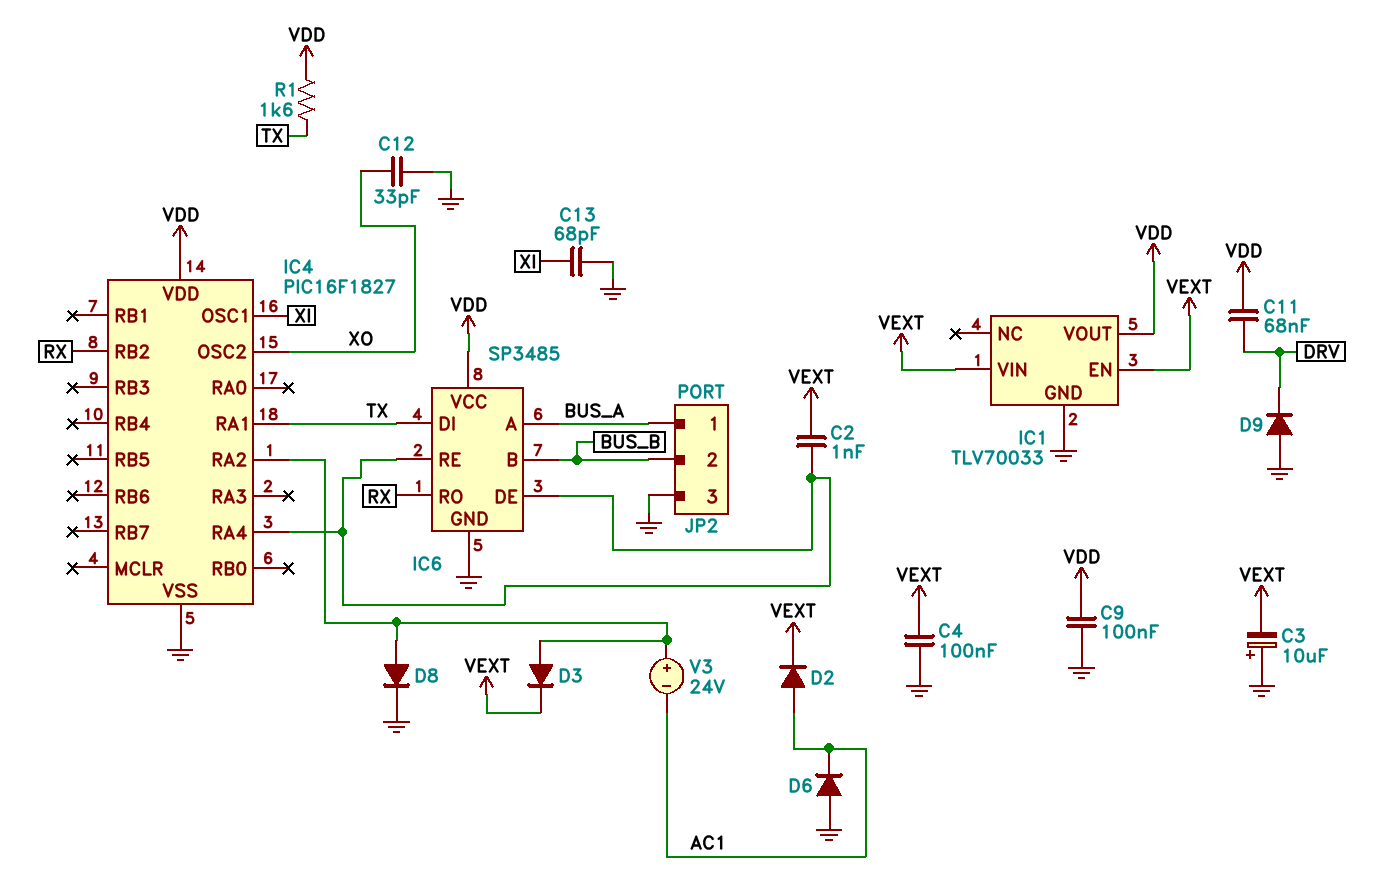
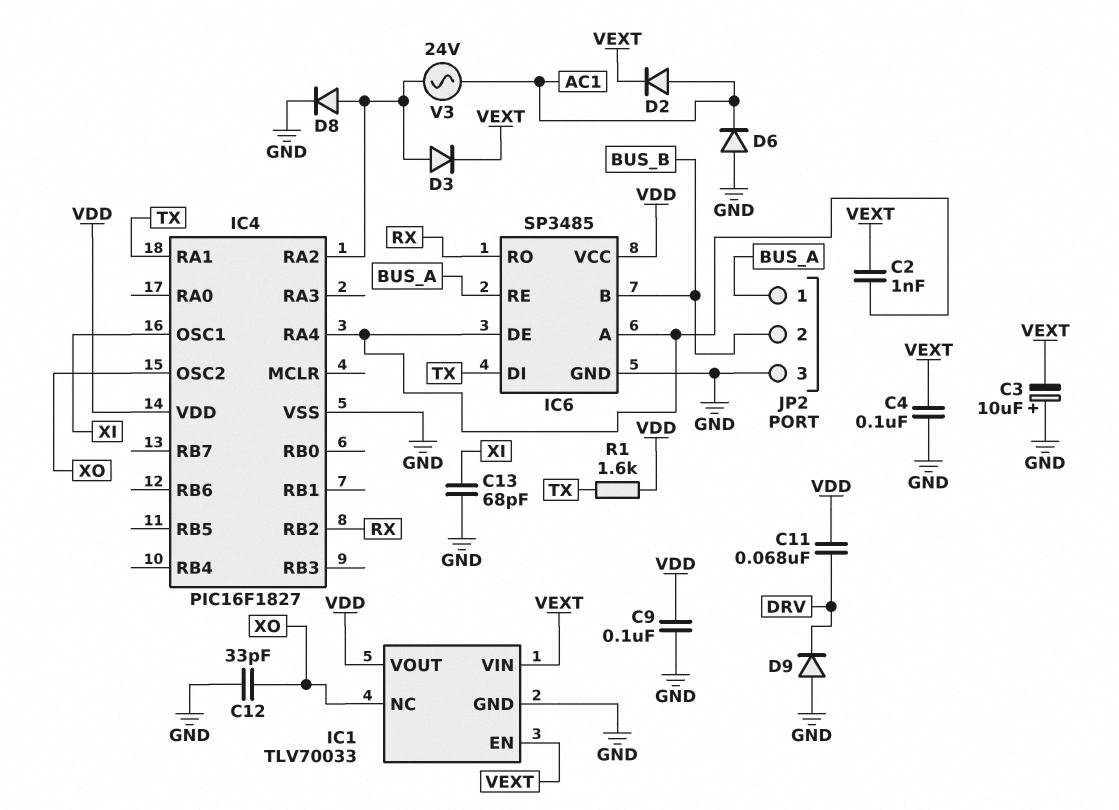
IC1 pin NC: none -> XO
IC6 pin A: BUS_A -> IC4/RA4
IC6 pin RE: IC4/RA4 -> BUS_A
V3: 24V (plus IC4/RA2, minus AC1) -> AC 24V (AC1, IC4/RA2)

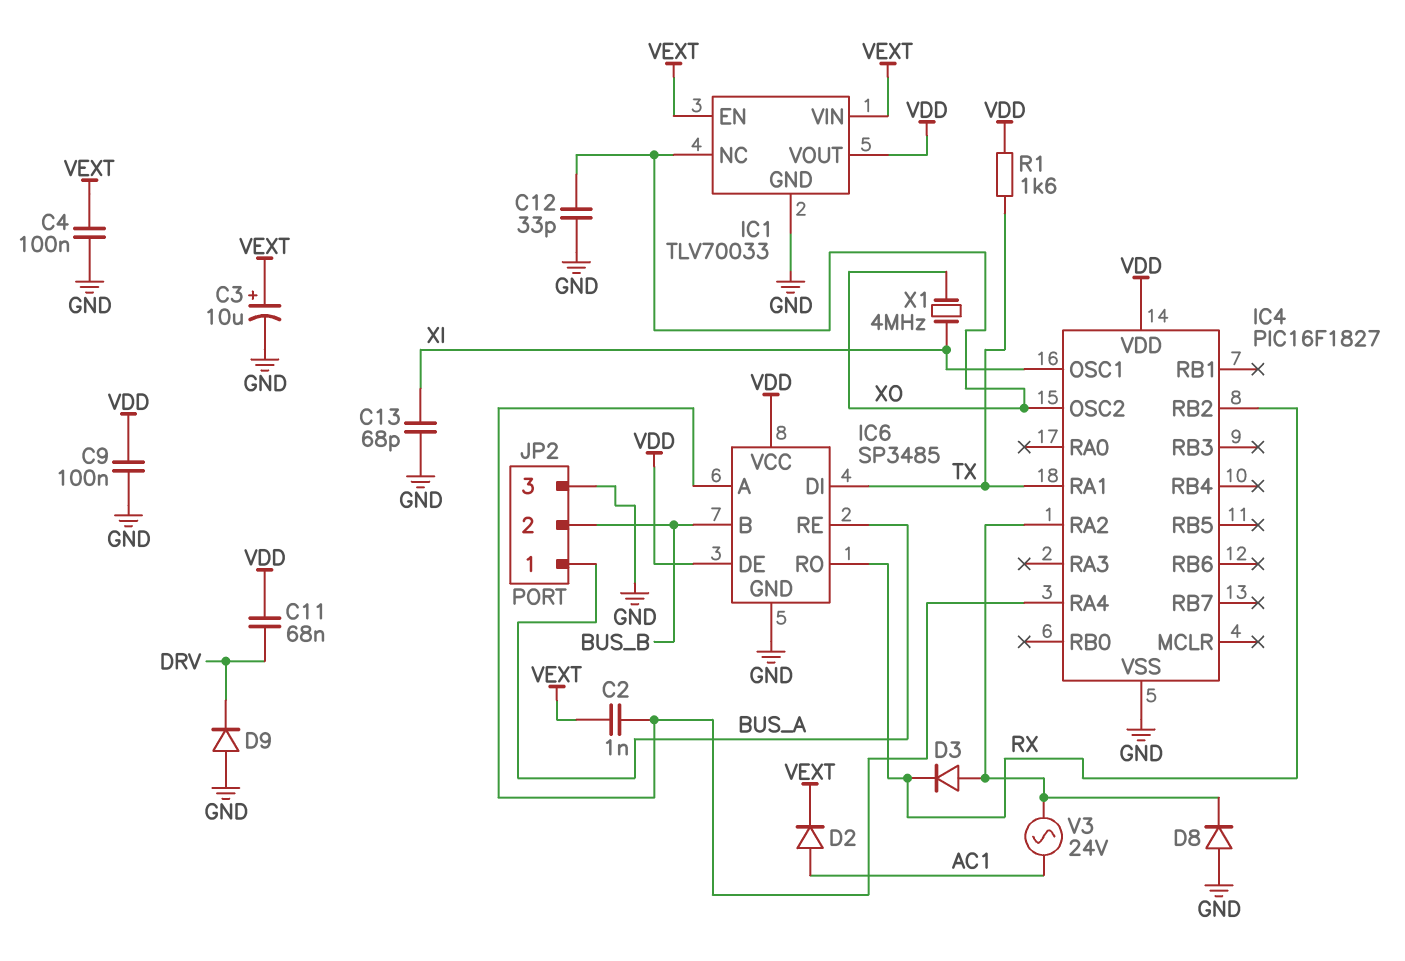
C3: 10uF (plus GND, minus VEXT) -> 10uF (plus VEXT, minus GND)
D3: diode (A IC4/RA2, K VEXT) -> diode (A IC4/RA2, K RX)
D6: diode (A GND, K AC1) -> none
D8: diode (A IC4/RA2, K GND) -> diode (A GND, K IC4/RA2)
IC6 pin DE: IC4/RA4 -> VDD
X1: none -> 4MHz (XI, XO)

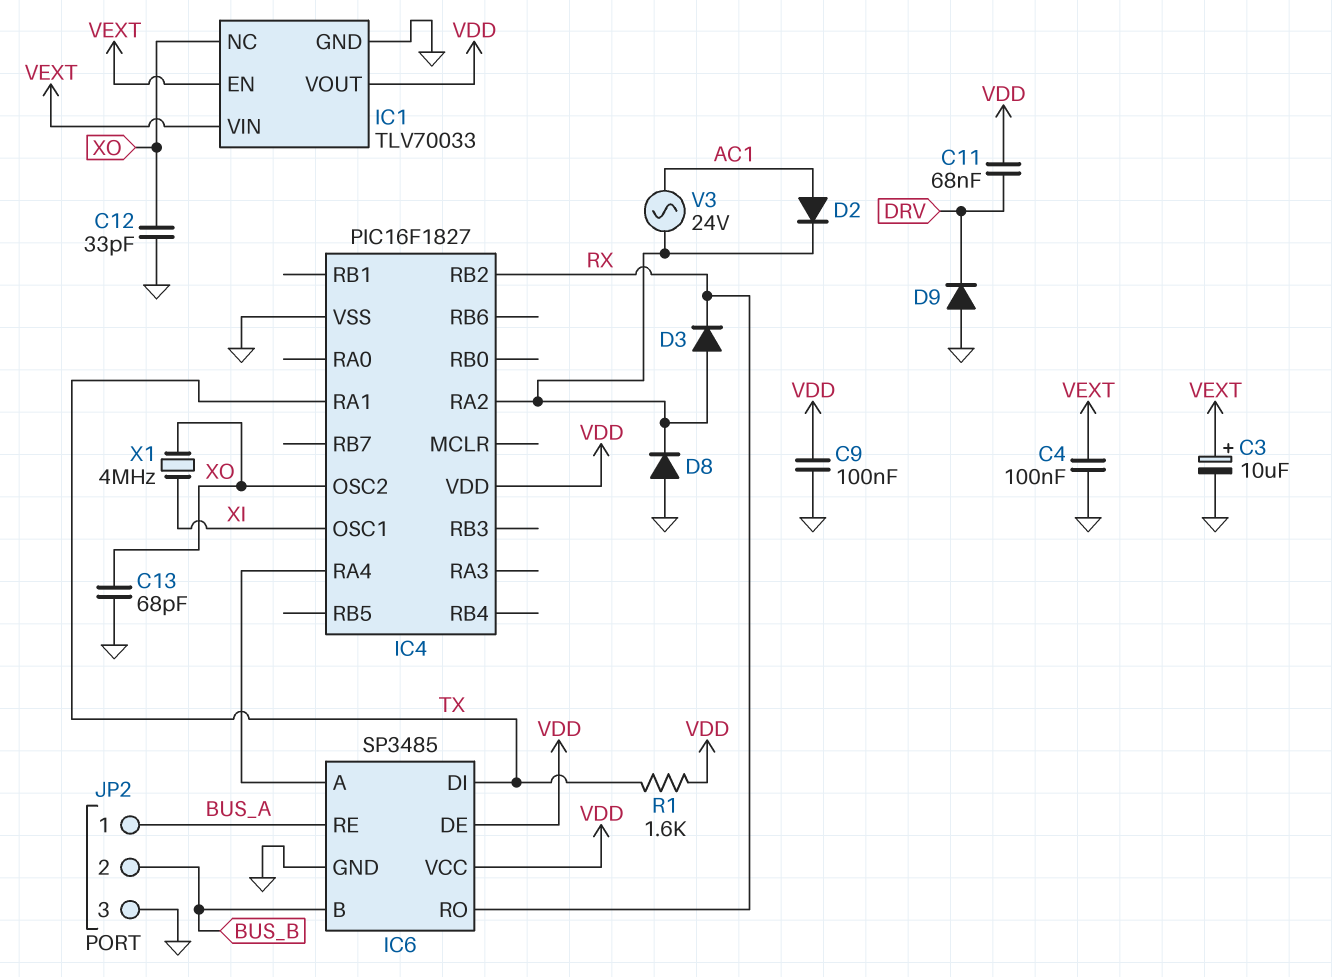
C2: 1nF (IC4/RA4, VEXT) -> none
C13: 68pF (GND, XI) -> 68pF (GND, XO)
D2: diode (A AC1, K VEXT) -> diode (A AC1, K IC4/RA2)

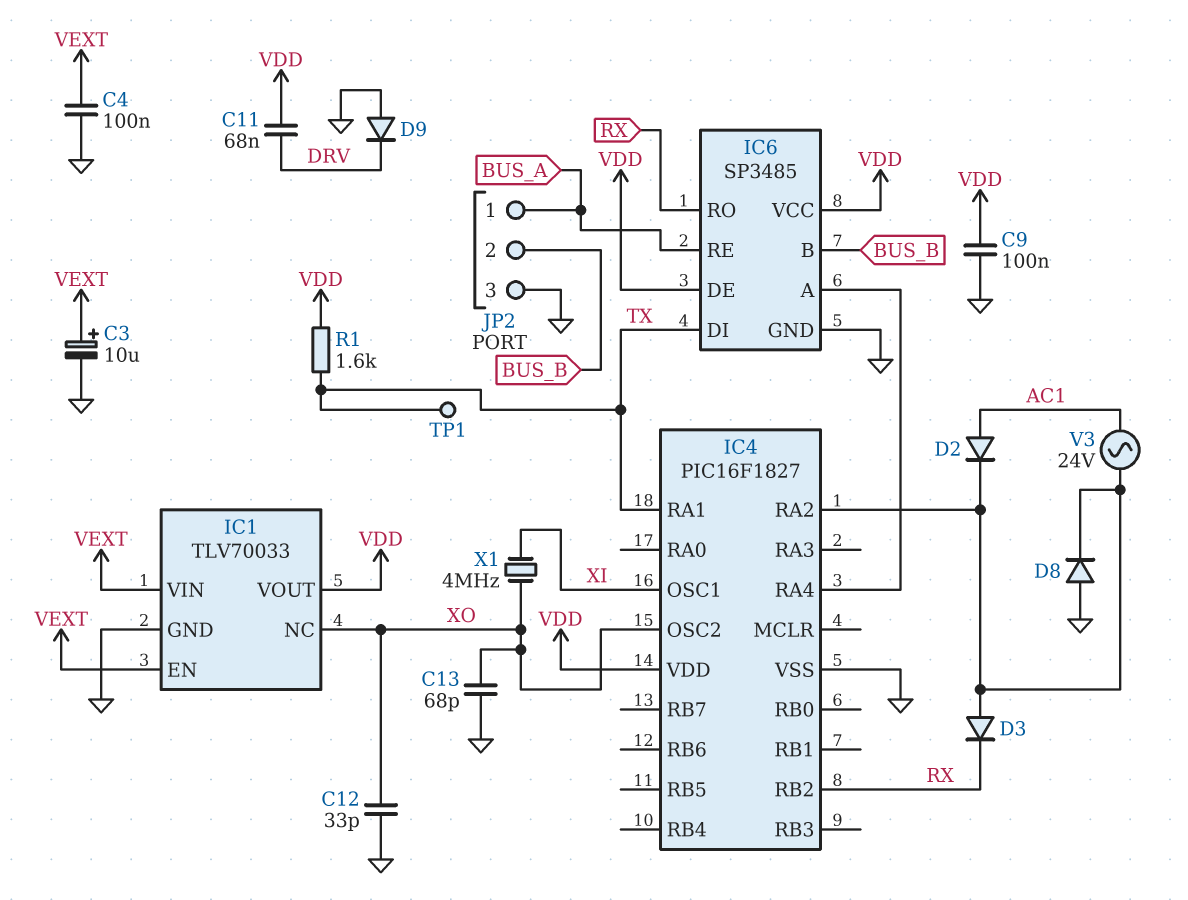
TP1: none -> test point (TX)

